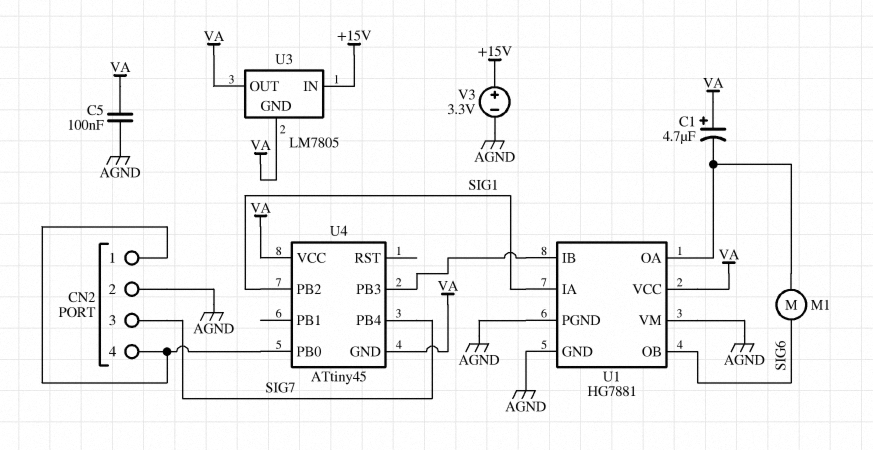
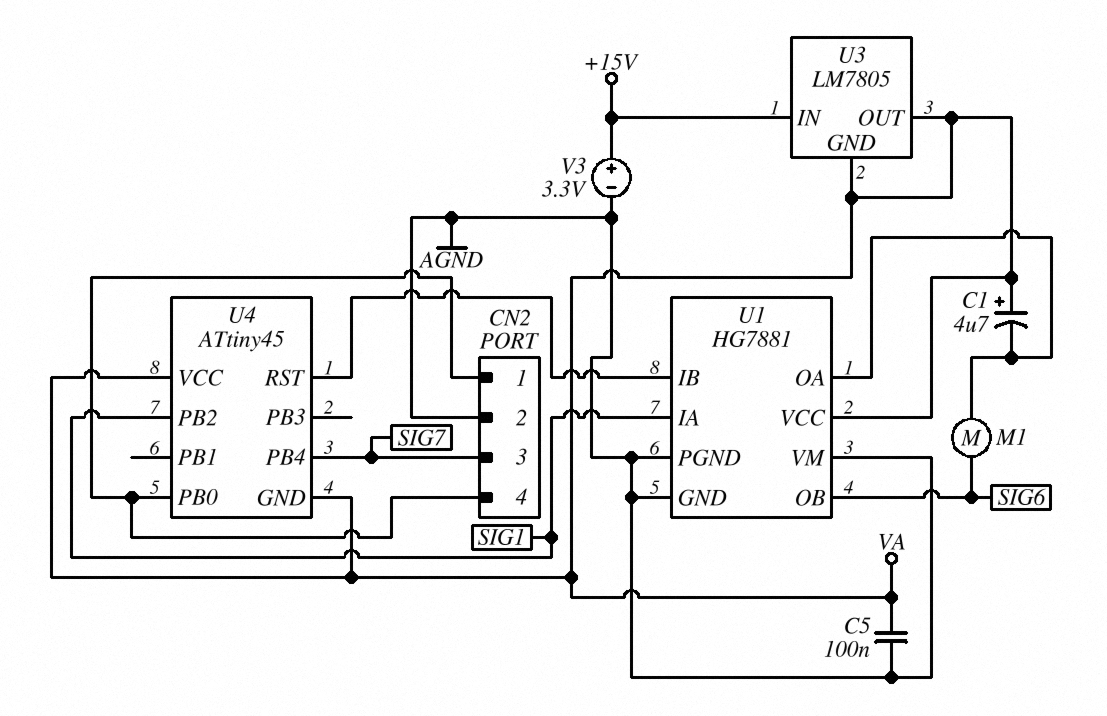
U4 pin PB3: U1/IB -> none
U4 pin RST: none -> U1/IB

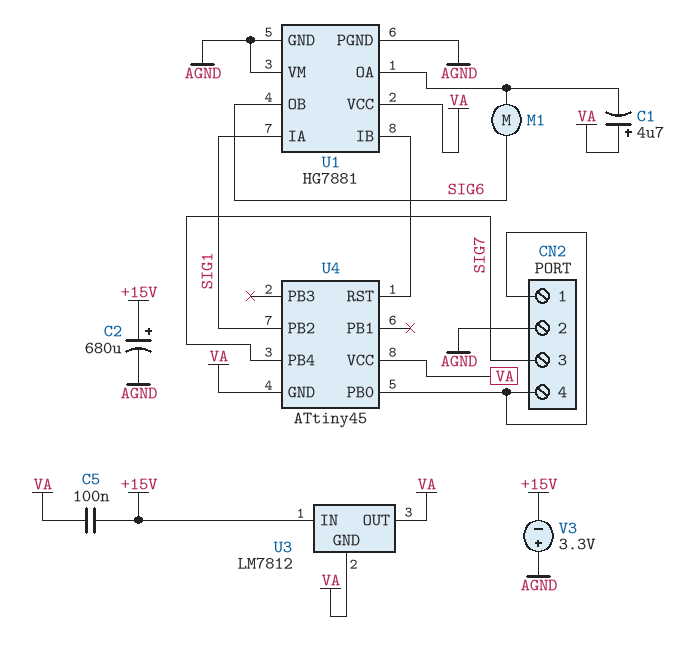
C2: none -> 680uF (plus +15V, minus AGND)
C5: 100nF (AGND, VA) -> 100nF (+15V, VA)
U3: LM7805 -> LM7812
V3: 3.3V (plus +15V, minus AGND) -> 3.3V (plus AGND, minus +15V)

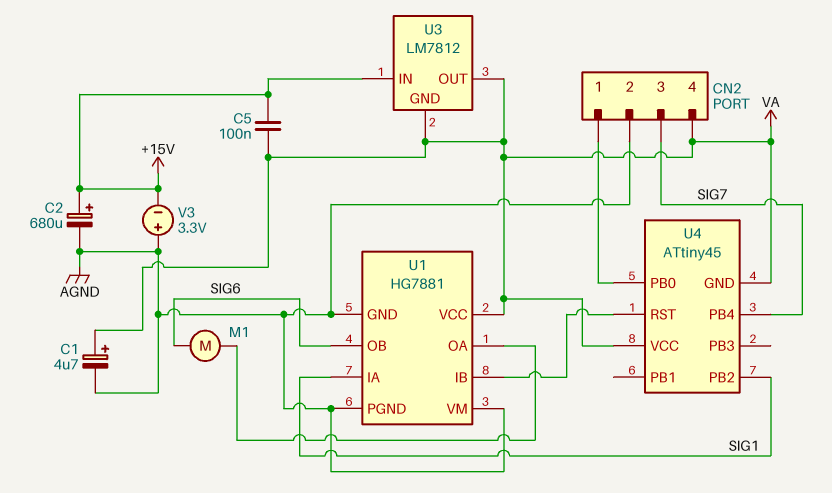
C1: 4.7uF (plus VA, minus U1/OA) -> 4.7uF (plus VA, minus AGND)
CN2 pin 4: CN2/1 -> VA

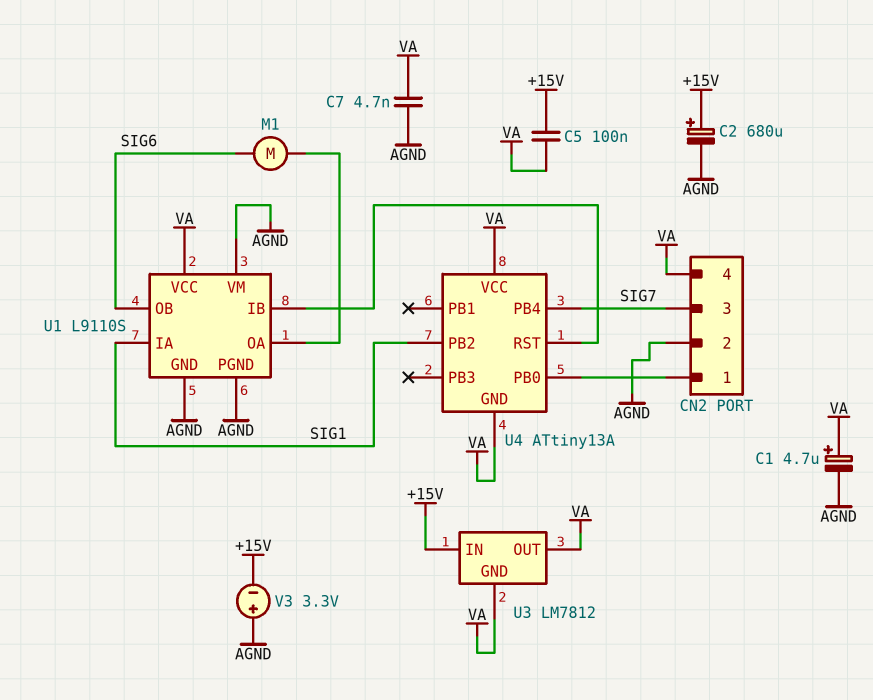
C7: none -> 4.7nF (AGND, VA)
U1: HG7881 -> L9110S
U4: ATtiny45 -> ATtiny13A

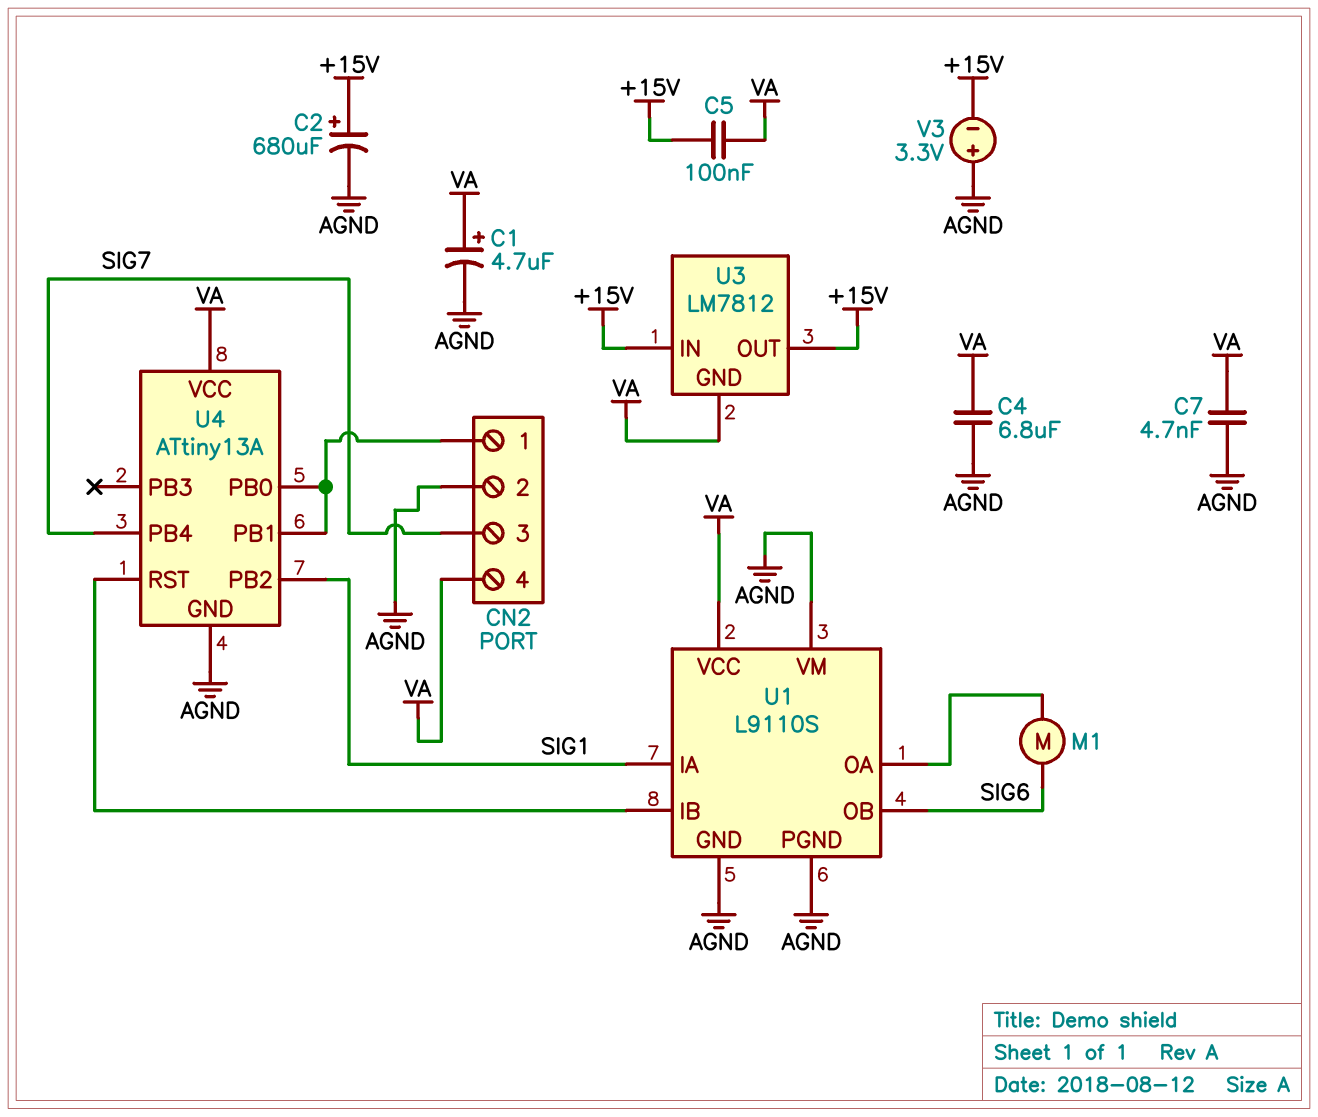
C4: none -> 6.8uF (AGND, VA)
U3 pin OUT: VA -> +15V
U4 pin GND: VA -> AGND
U4 pin PB1: none -> CN2/1

